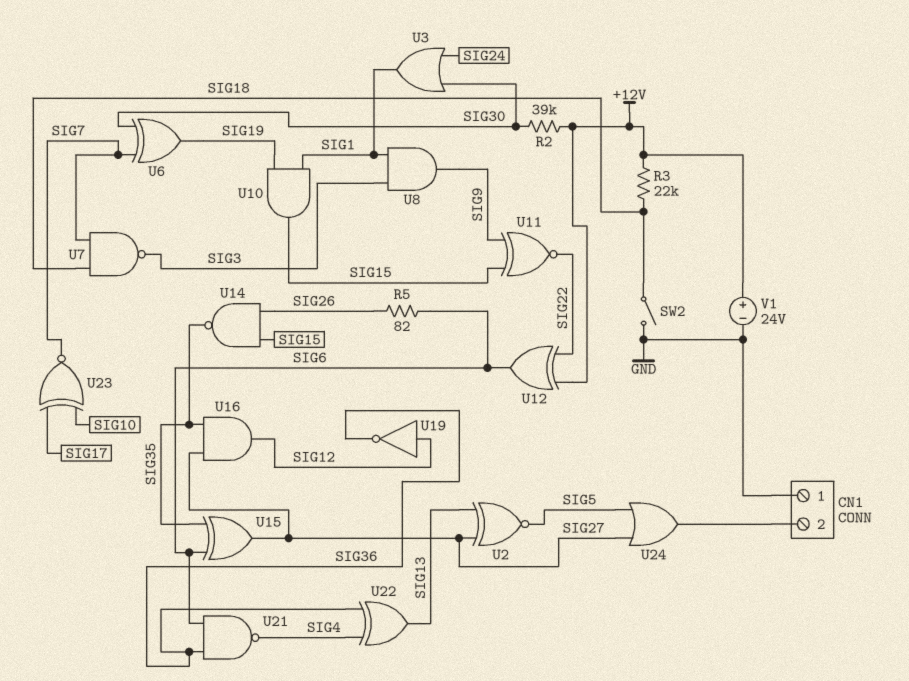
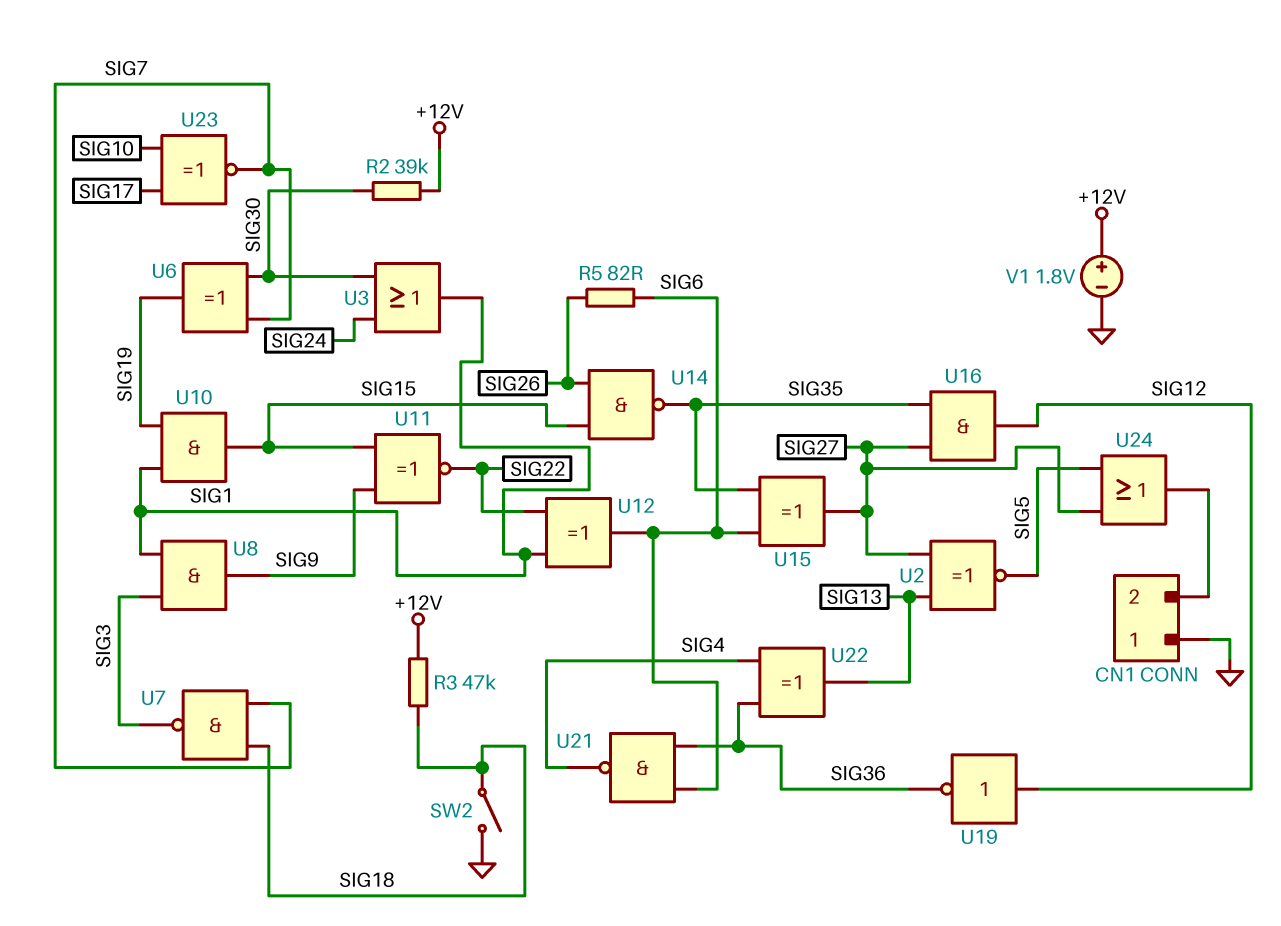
R3: 22k (+12V, SIG18) -> 47k (+12V, SIG18)
U12: XOR (in +12V, in SIG22, out SIG6) -> XOR (in SIG1, in SIG22, out SIG6)
V1: 24V (plus +12V, minus GND) -> 1.8V (plus +12V, minus GND)

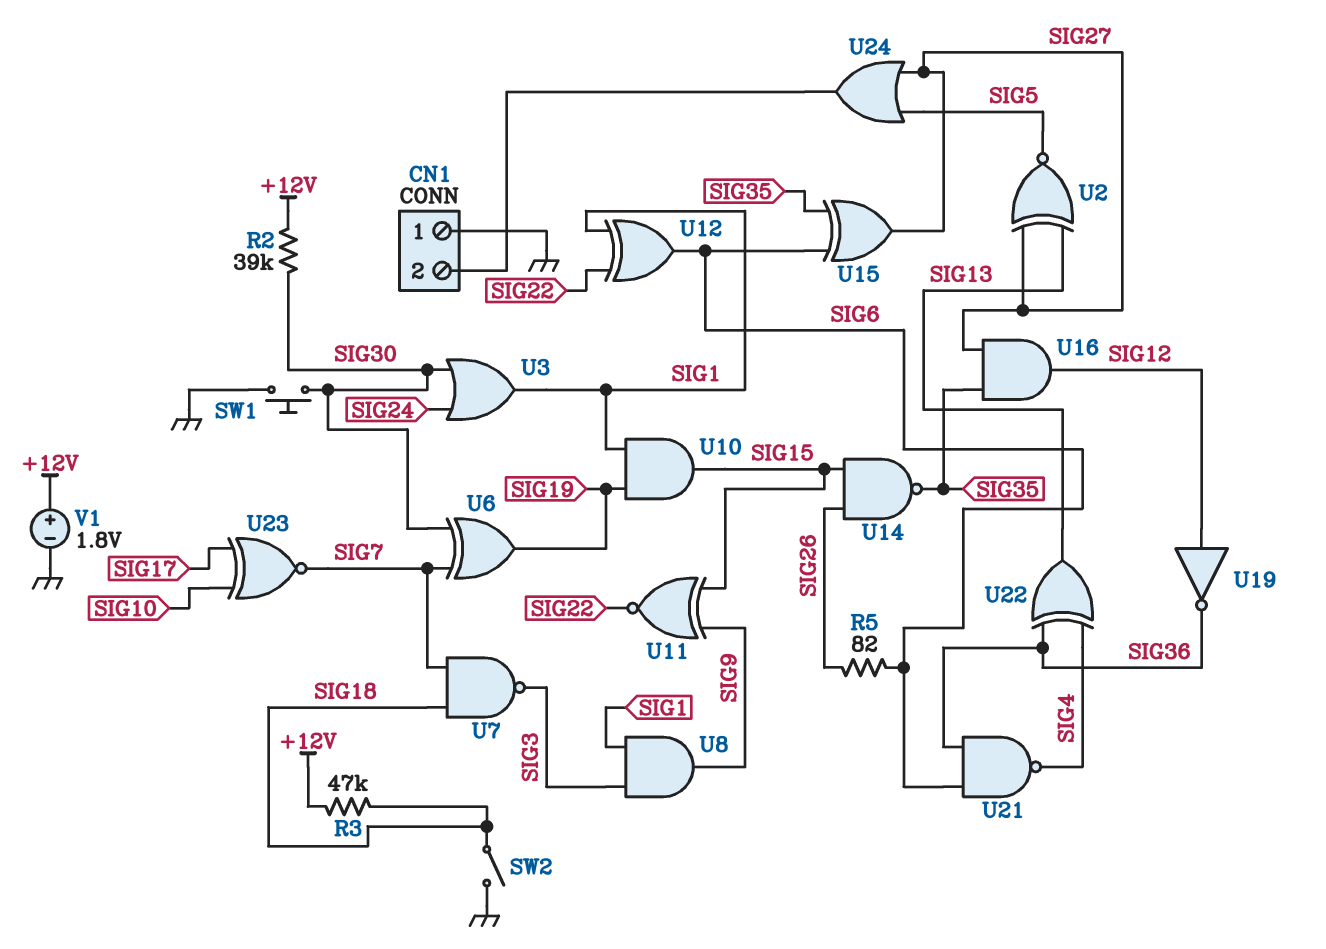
SW1: none -> button (GND, SIG30)

